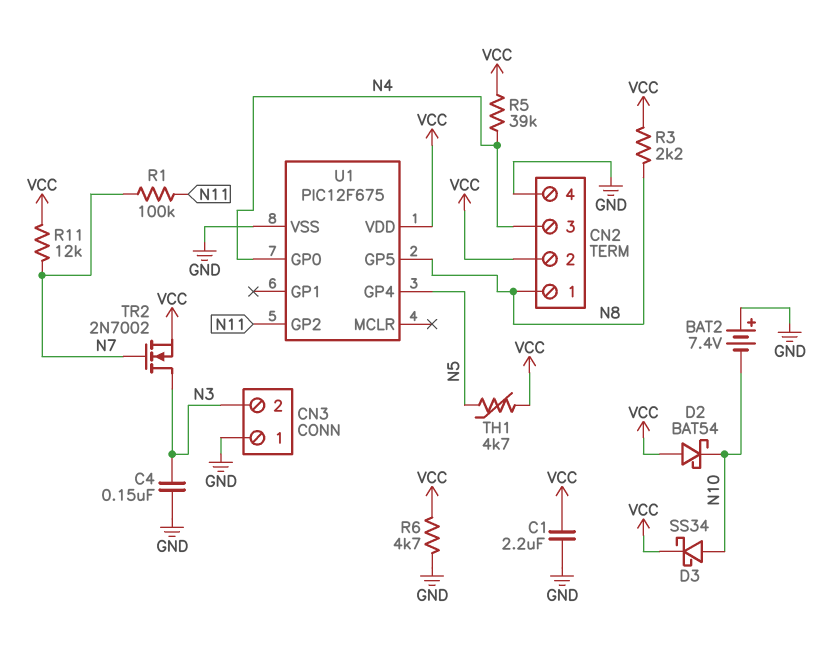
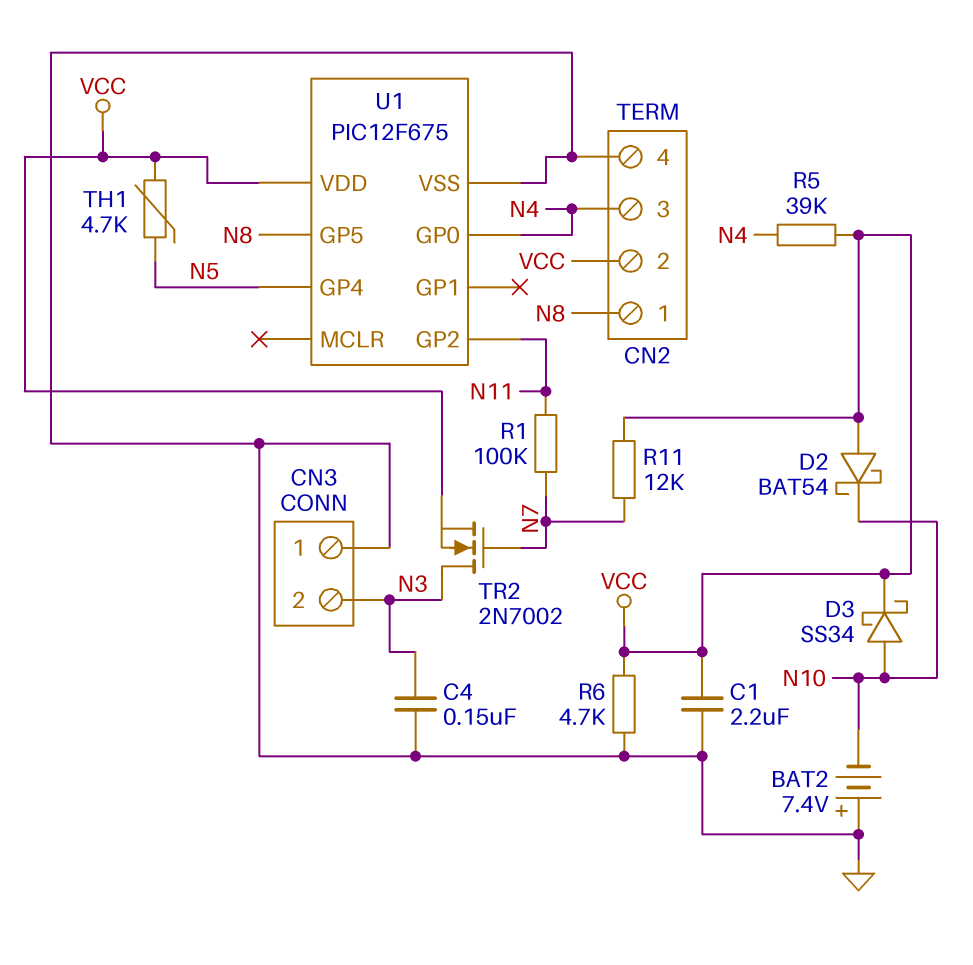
R3: 2.2k (N8, VCC) -> none

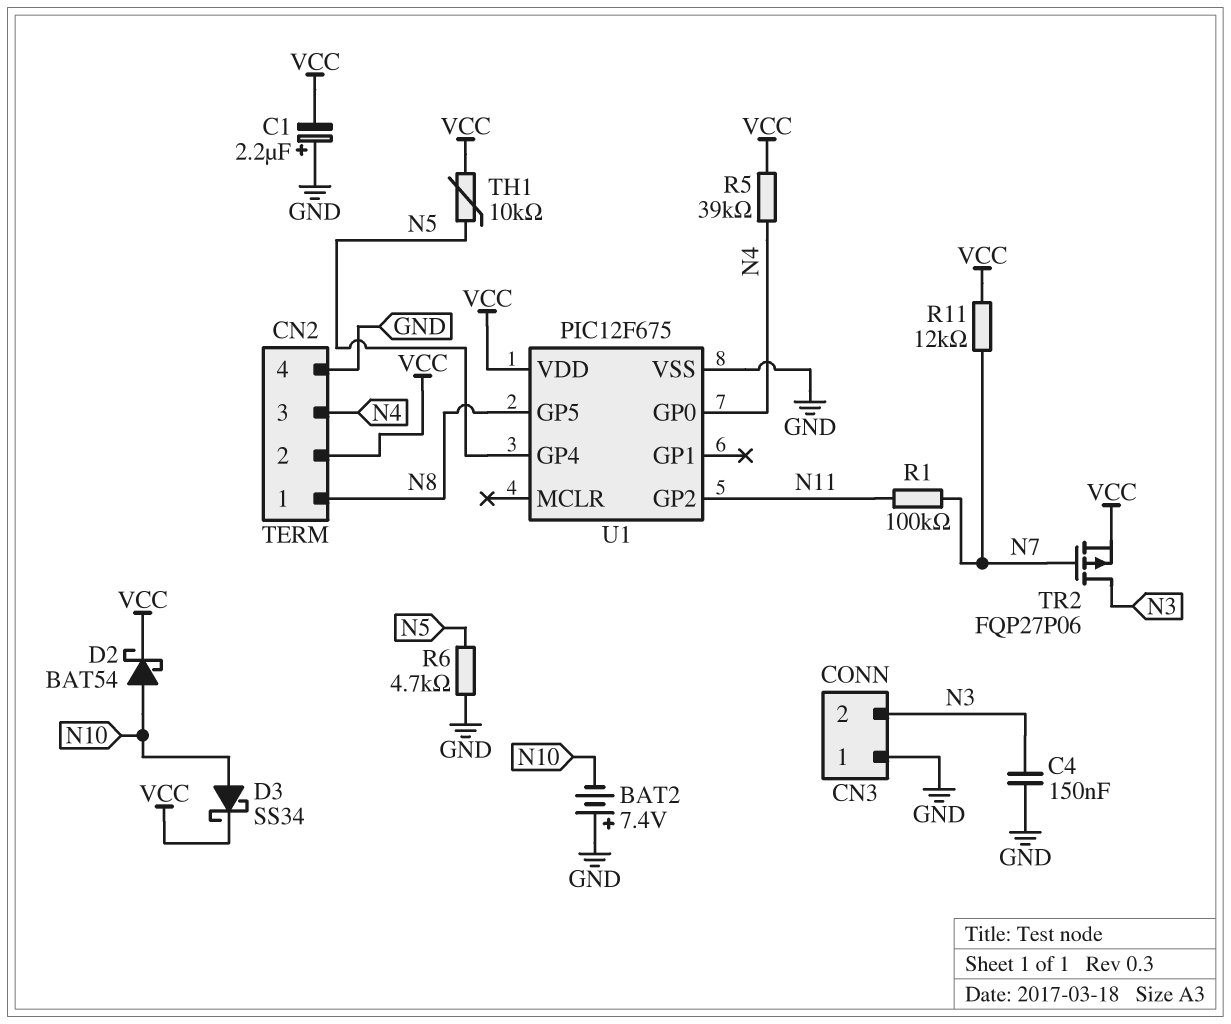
C1: 2.2uF (GND, VCC) -> 2.2uF (plus GND, minus VCC)
D2: schottky BAT54 (A VCC, K N10) -> schottky BAT54 (A N10, K VCC)
R6: 4.7k (GND, VCC) -> 4.7k (GND, N5)
TH1: 4.7k (N5, VCC) -> 10k (N5, VCC)
TR2: NMOS 2N7002 (G N7, D N3, S VCC) -> PMOS FQP27P06 (G N7, D N3, S VCC)

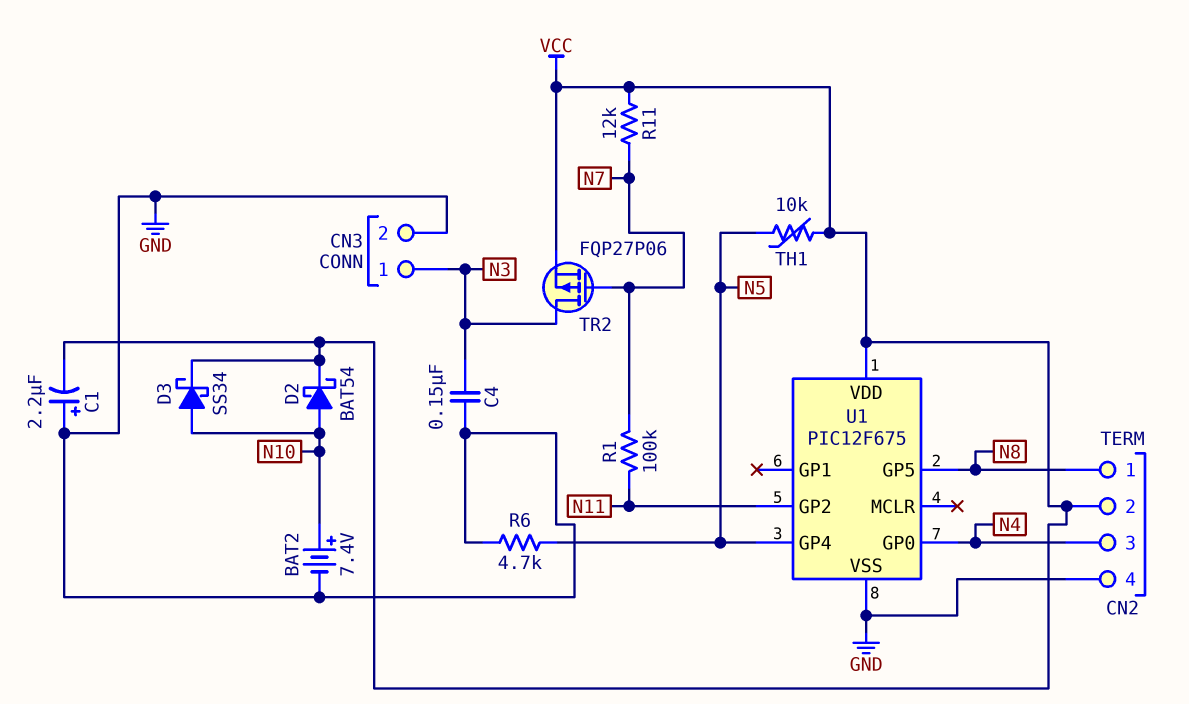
BAT2: 7.4V (plus GND, minus N10) -> 7.4V (plus N10, minus GND)
CN3 pin 1: GND -> N3
CN3 pin 2: N3 -> GND
R5: 39k (N4, VCC) -> none

